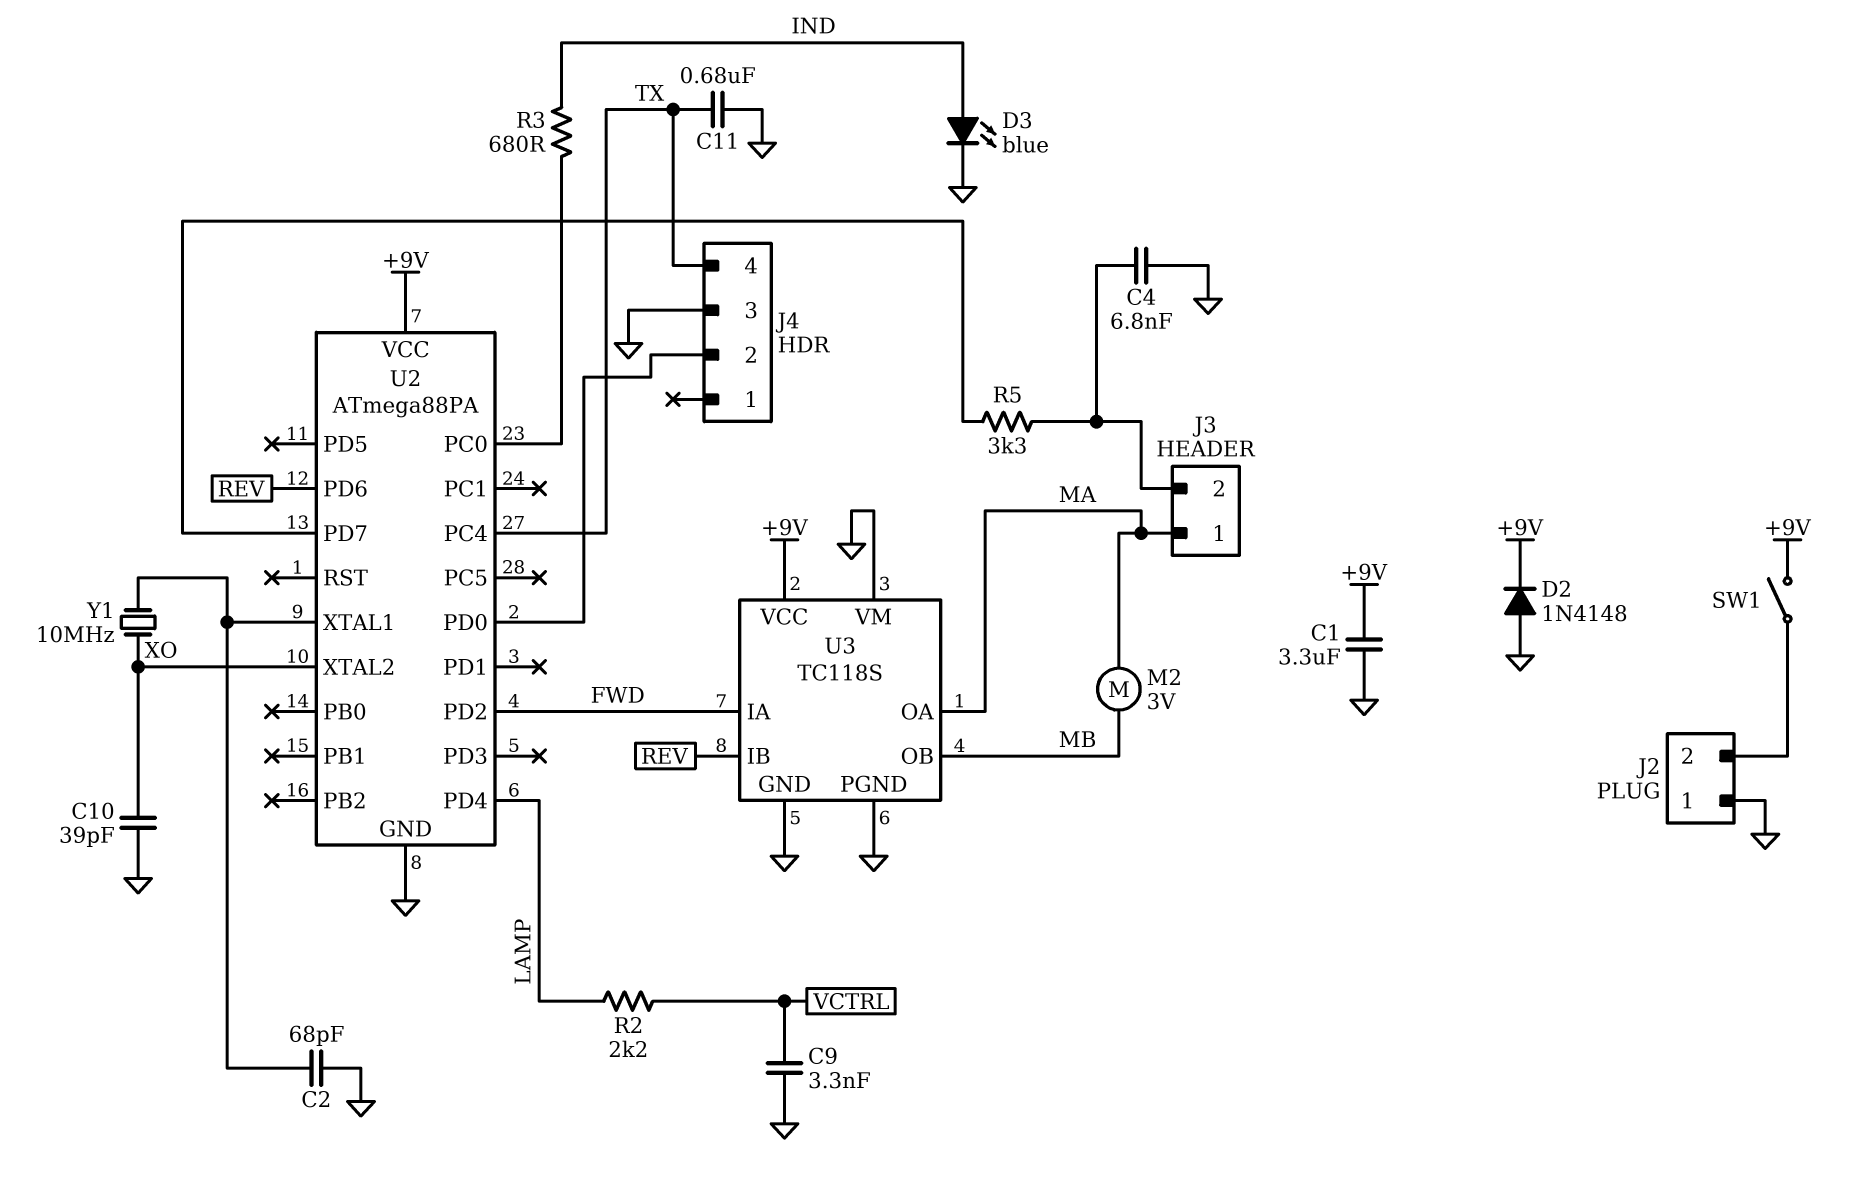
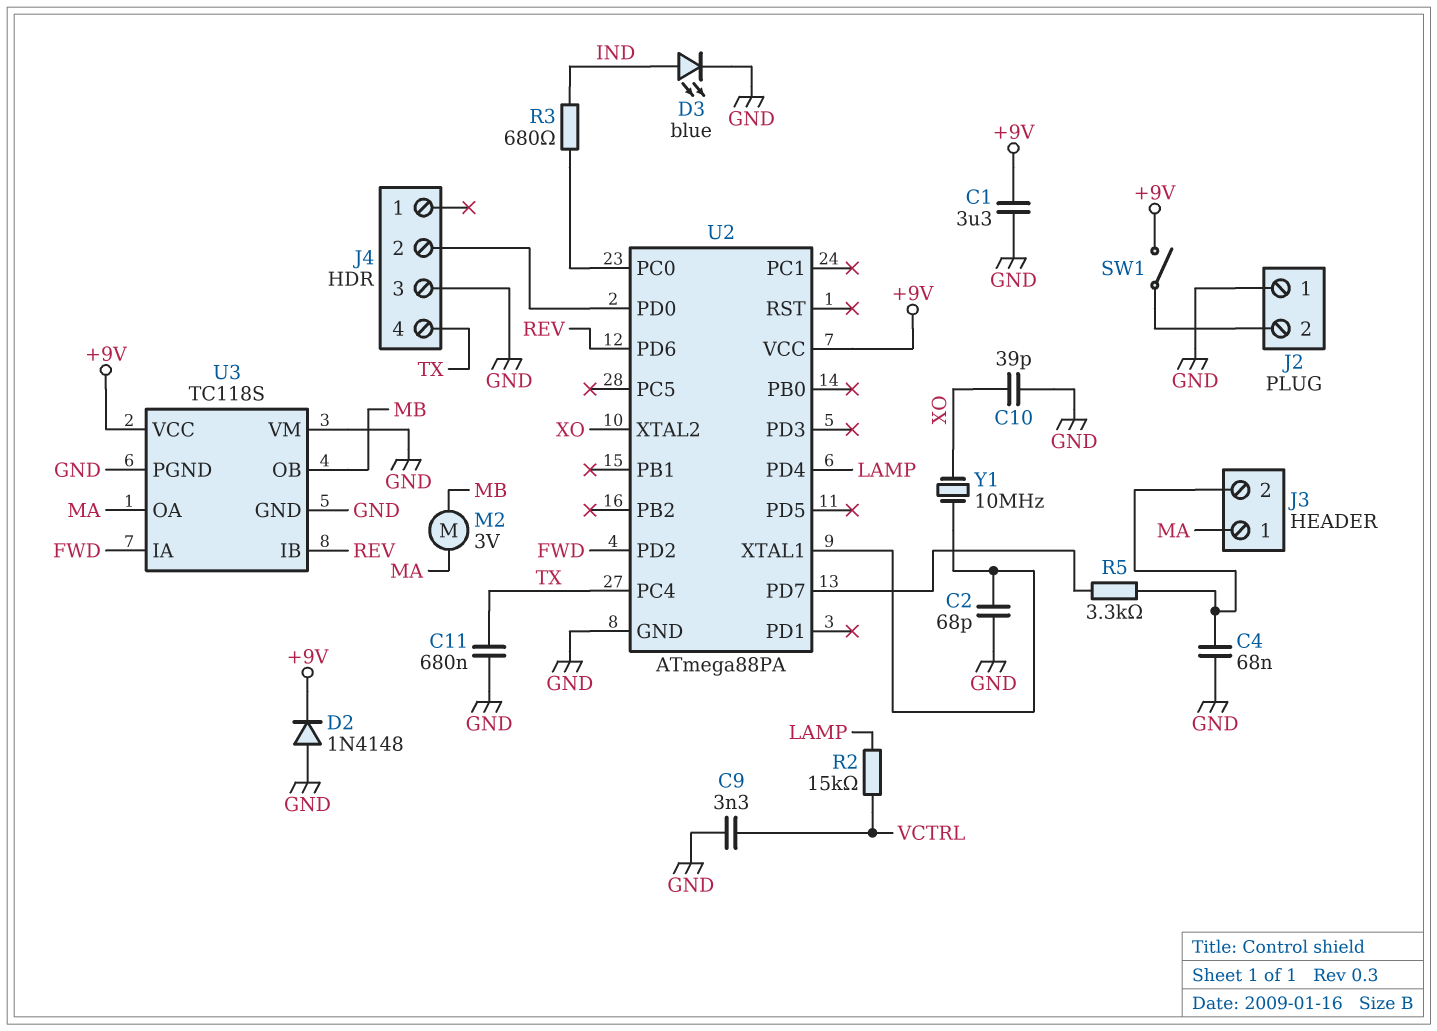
C4: 6.8nF (GND, J3/2) -> 68nF (GND, J3/2)
R2: 2.2k (LAMP, VCTRL) -> 15k (LAMP, VCTRL)

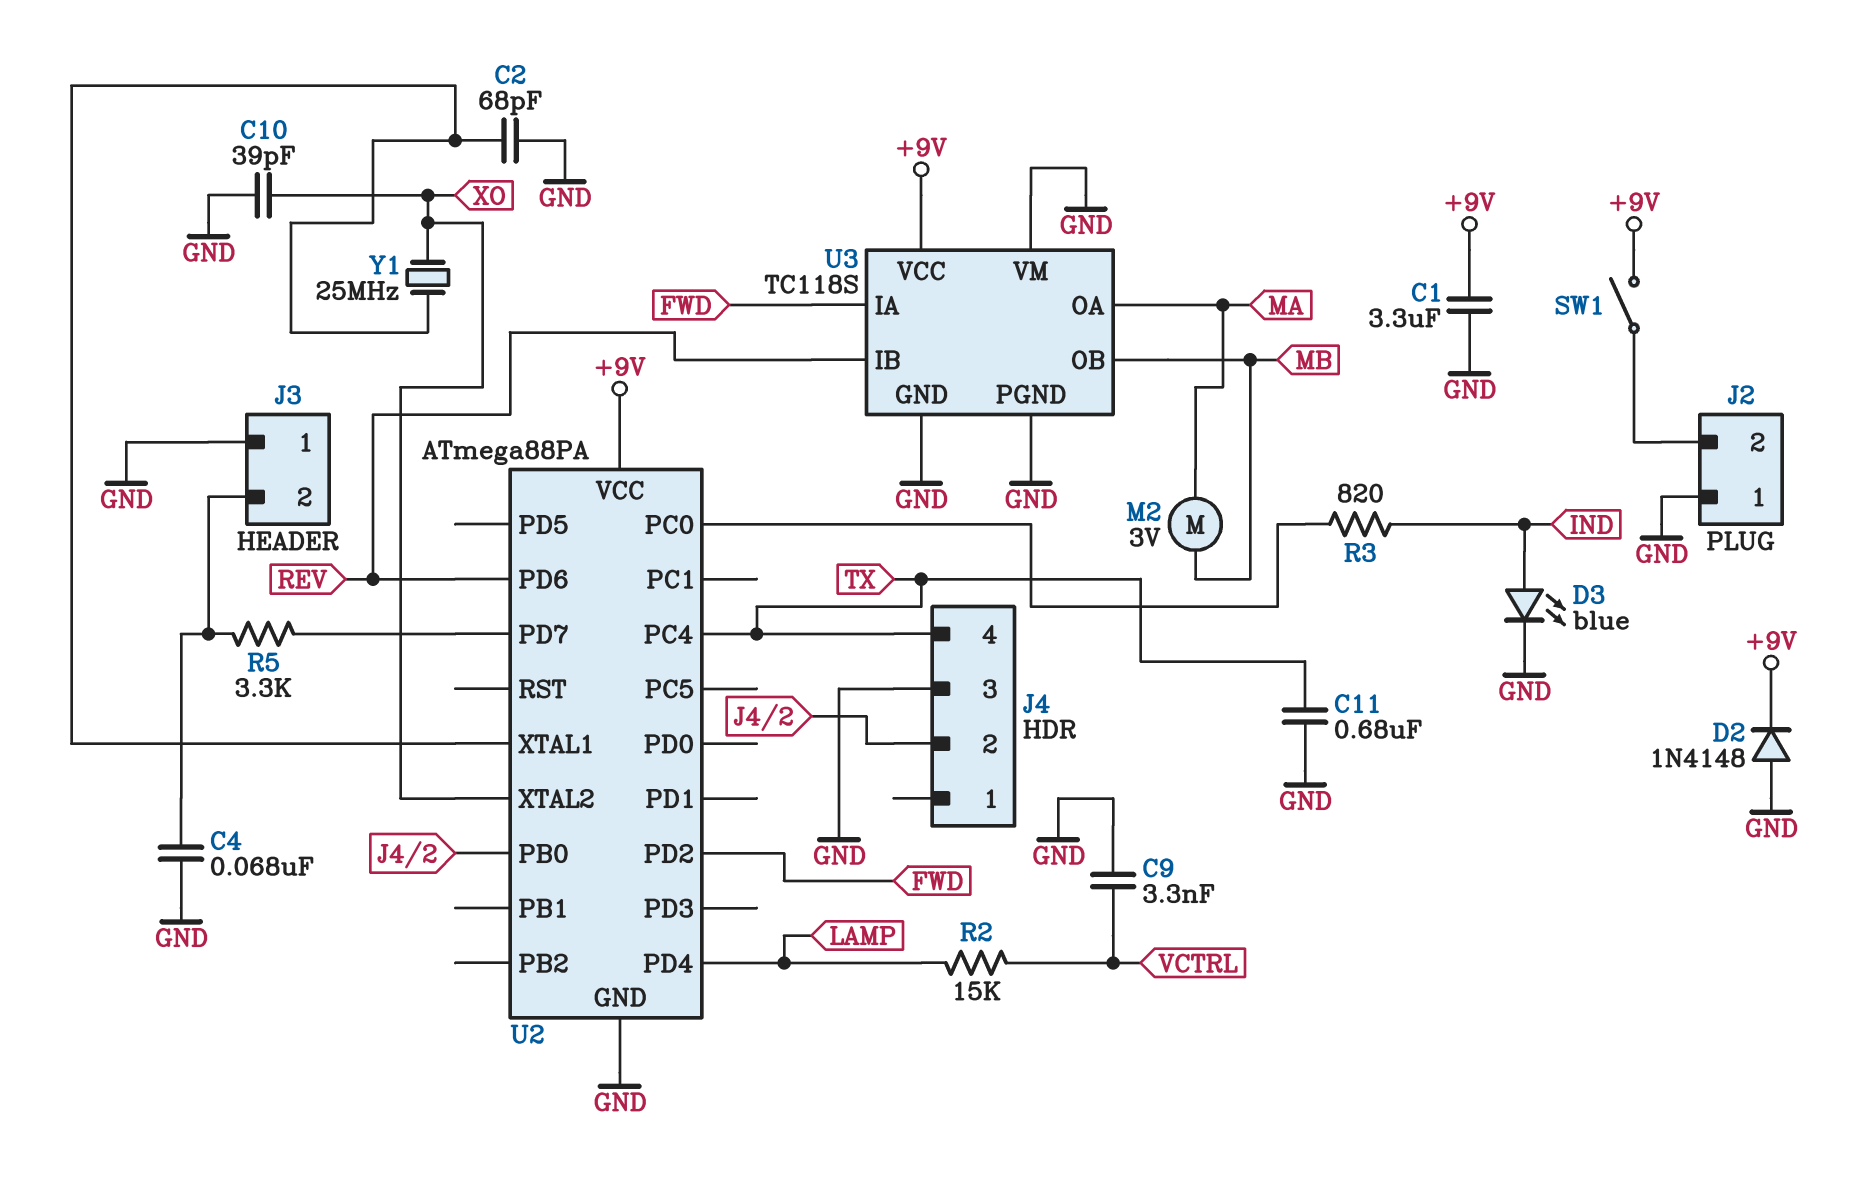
J3 pin 1: MA -> GND
R3: 680 (IND, U2/PC0) -> 820 (IND, U2/PC0)
U2 pin PB0: none -> J4/2
U2 pin PD0: J4/2 -> none
Y1: 10MHz (U2/XTAL1, XO) -> 25MHz (U2/XTAL1, XO)

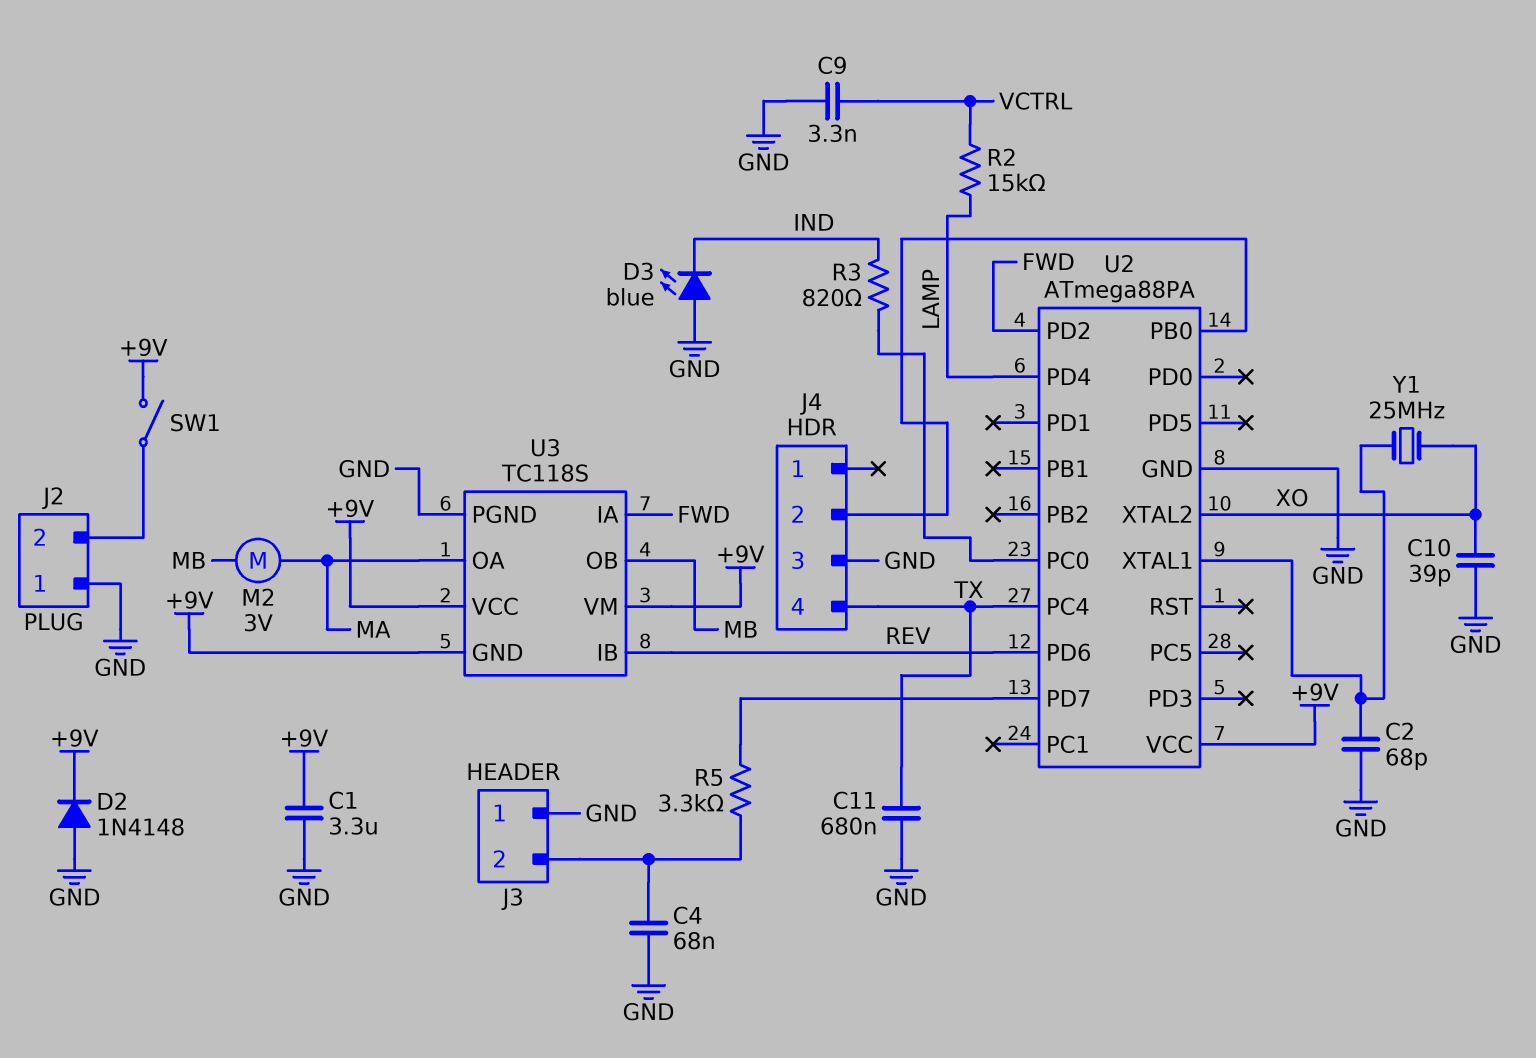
D3: LED blue (A IND, K GND) -> LED blue (A GND, K IND)
U3 pin GND: GND -> +9V
U3 pin VM: GND -> +9V

